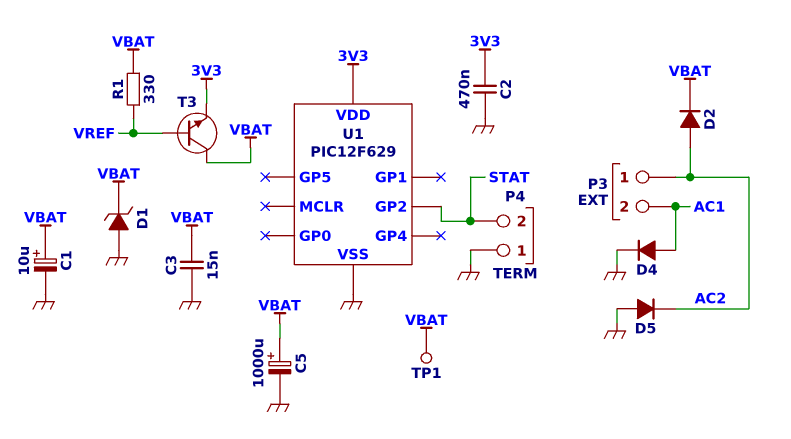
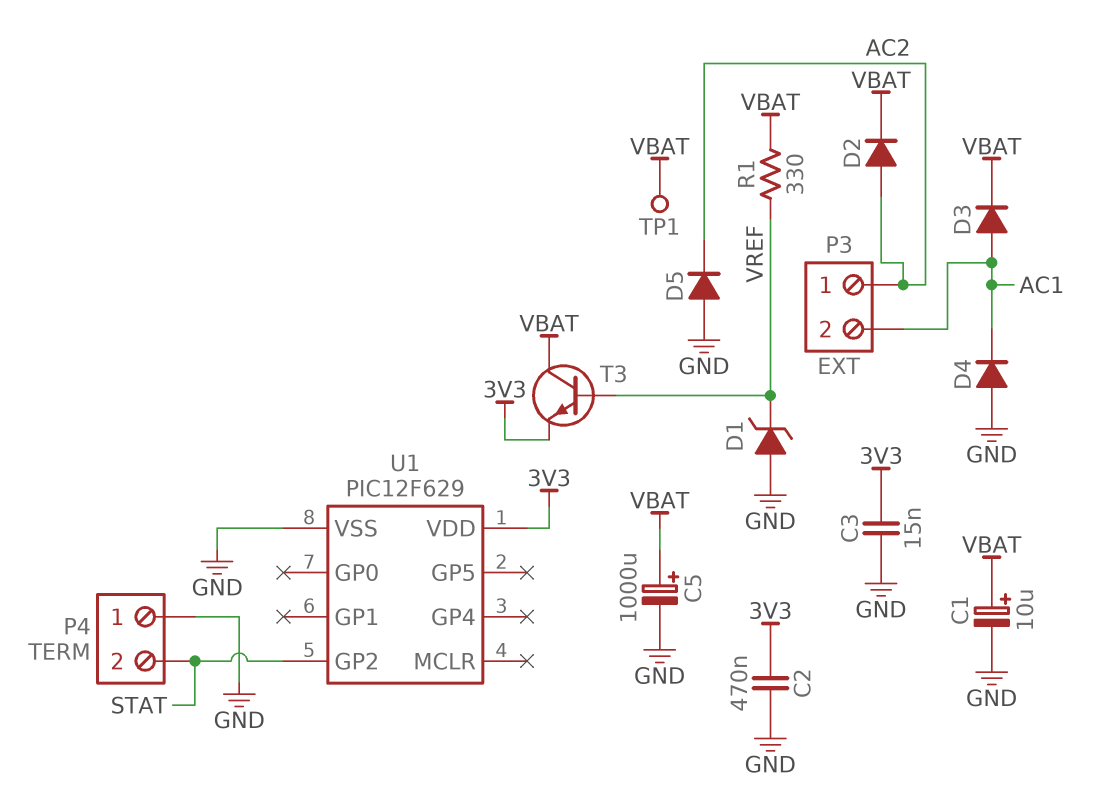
C3: 15nF (GND, VBAT) -> 15nF (3V3, GND)
D1: zener (A GND, K VBAT) -> zener (A GND, K VREF)
D3: none -> diode (A AC1, K VBAT)
D4: diode (A AC1, K GND) -> diode (A GND, K AC1)

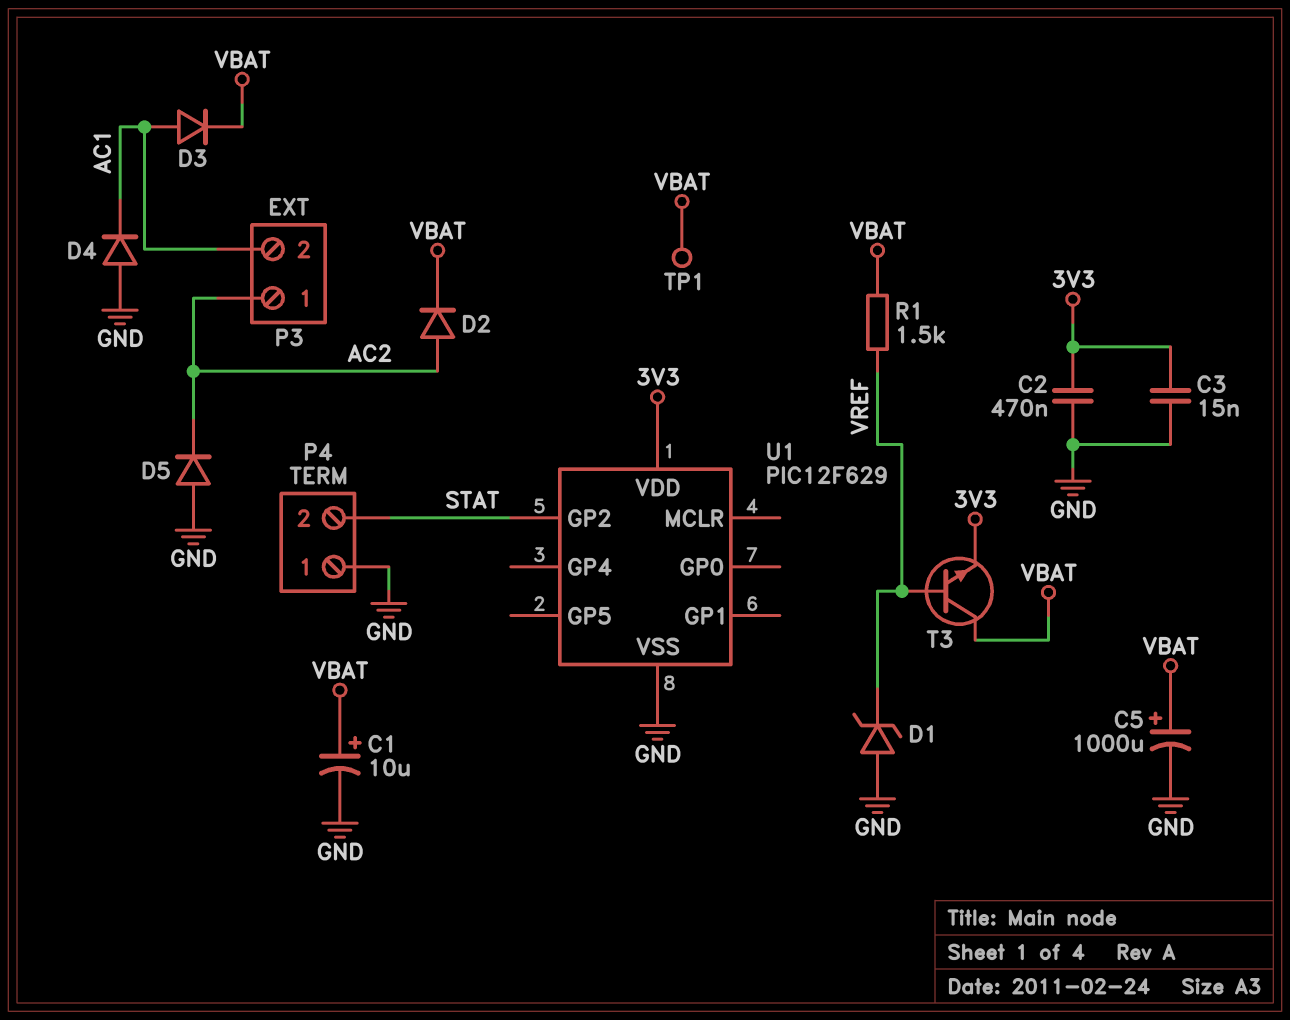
R1: 330 (VBAT, VREF) -> 1.5k (VBAT, VREF)

